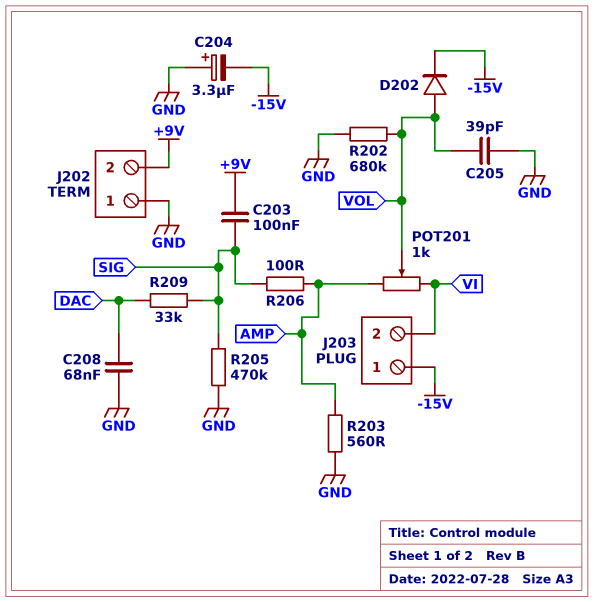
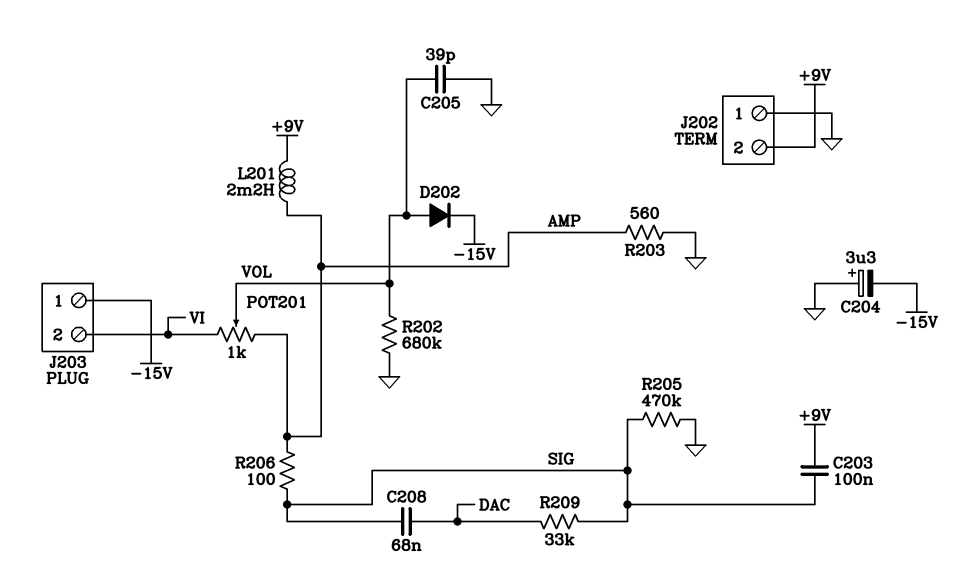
C208: 68nF (DAC, GND) -> 68nF (DAC, SIG)
L201: none -> 2.2mH (+9V, AMP)

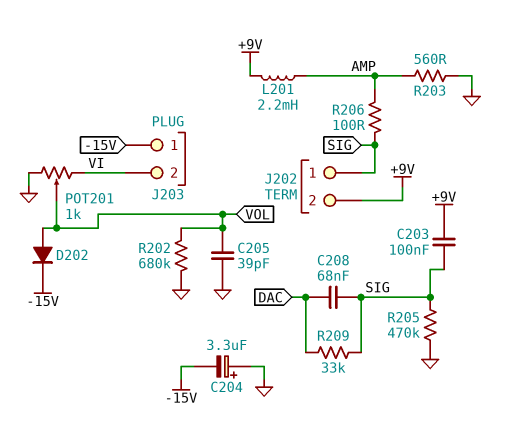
J202 pin 1: GND -> SIG
POT201: 1k (AMP, VI, wiper VOL) -> 1k (GND, VI, wiper VOL)

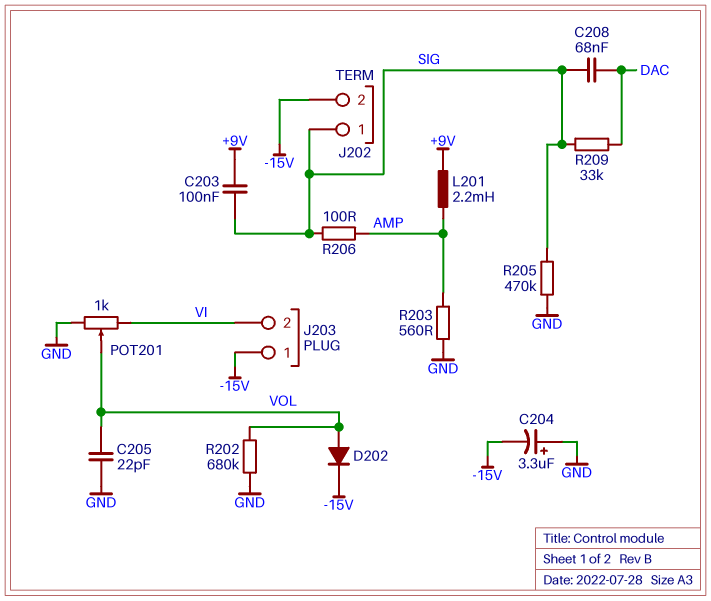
C205: 39pF (GND, VOL) -> 22pF (GND, VOL)
J202 pin 2: +9V -> -15V

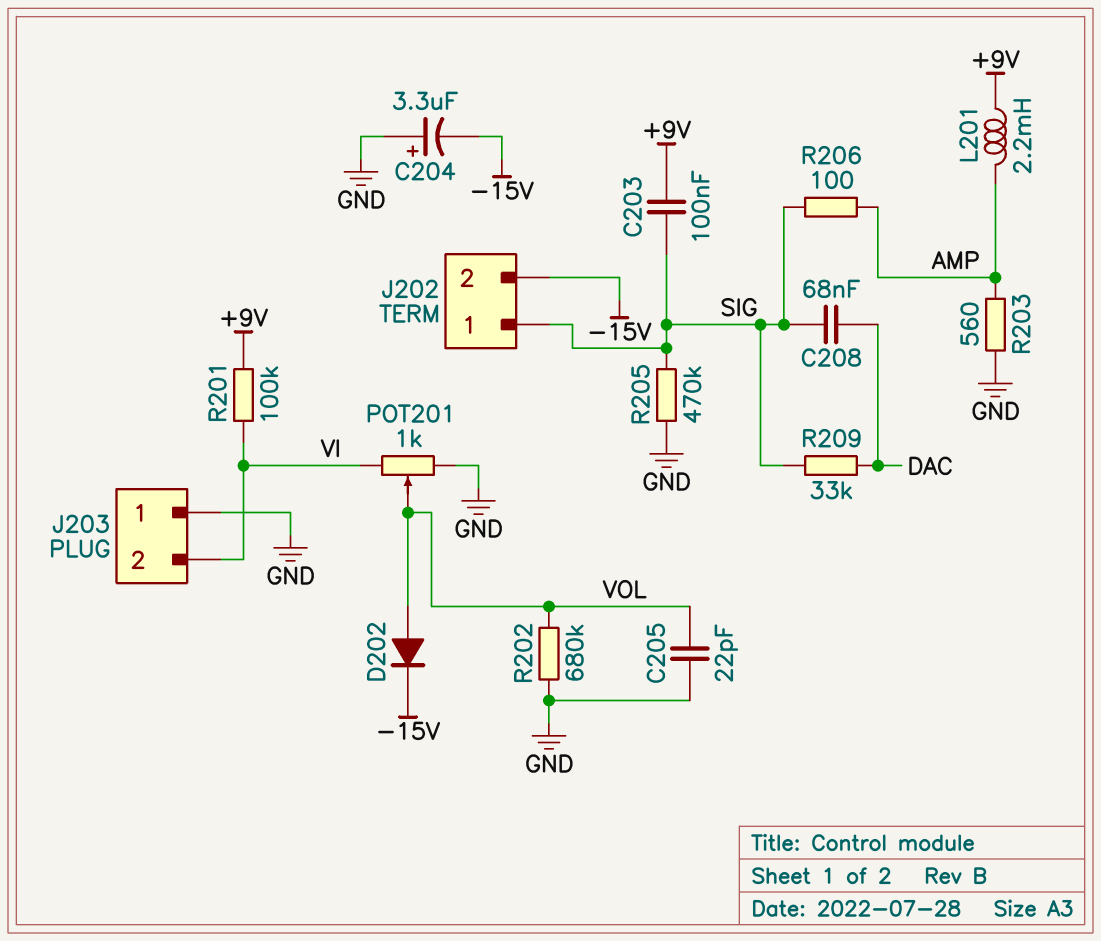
J203 pin 1: -15V -> GND
R201: none -> 100k (+9V, VI)

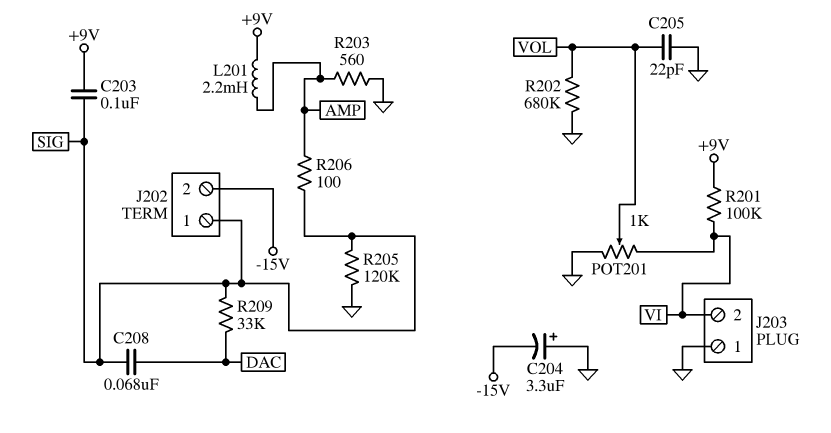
D202: diode (A VOL, K -15V) -> none
R205: 470k (GND, SIG) -> 120k (GND, SIG)

